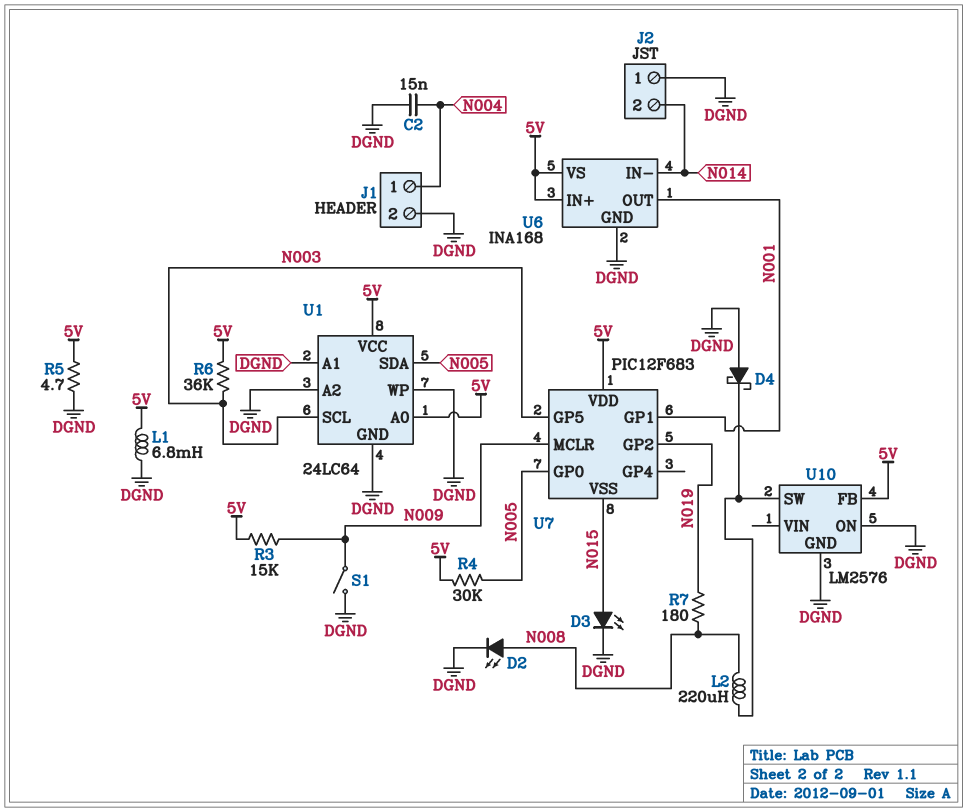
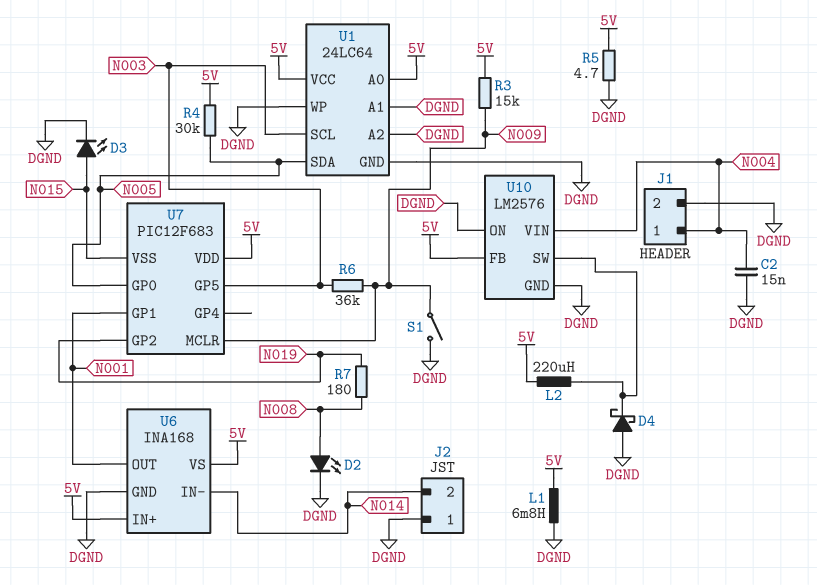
L2: 220uH (N008, U10/SW) -> 220uH (5V, U10/SW)
R6: 36k (5V, N003) -> 36k (N003, N009)
U10 pin VIN: none -> N004

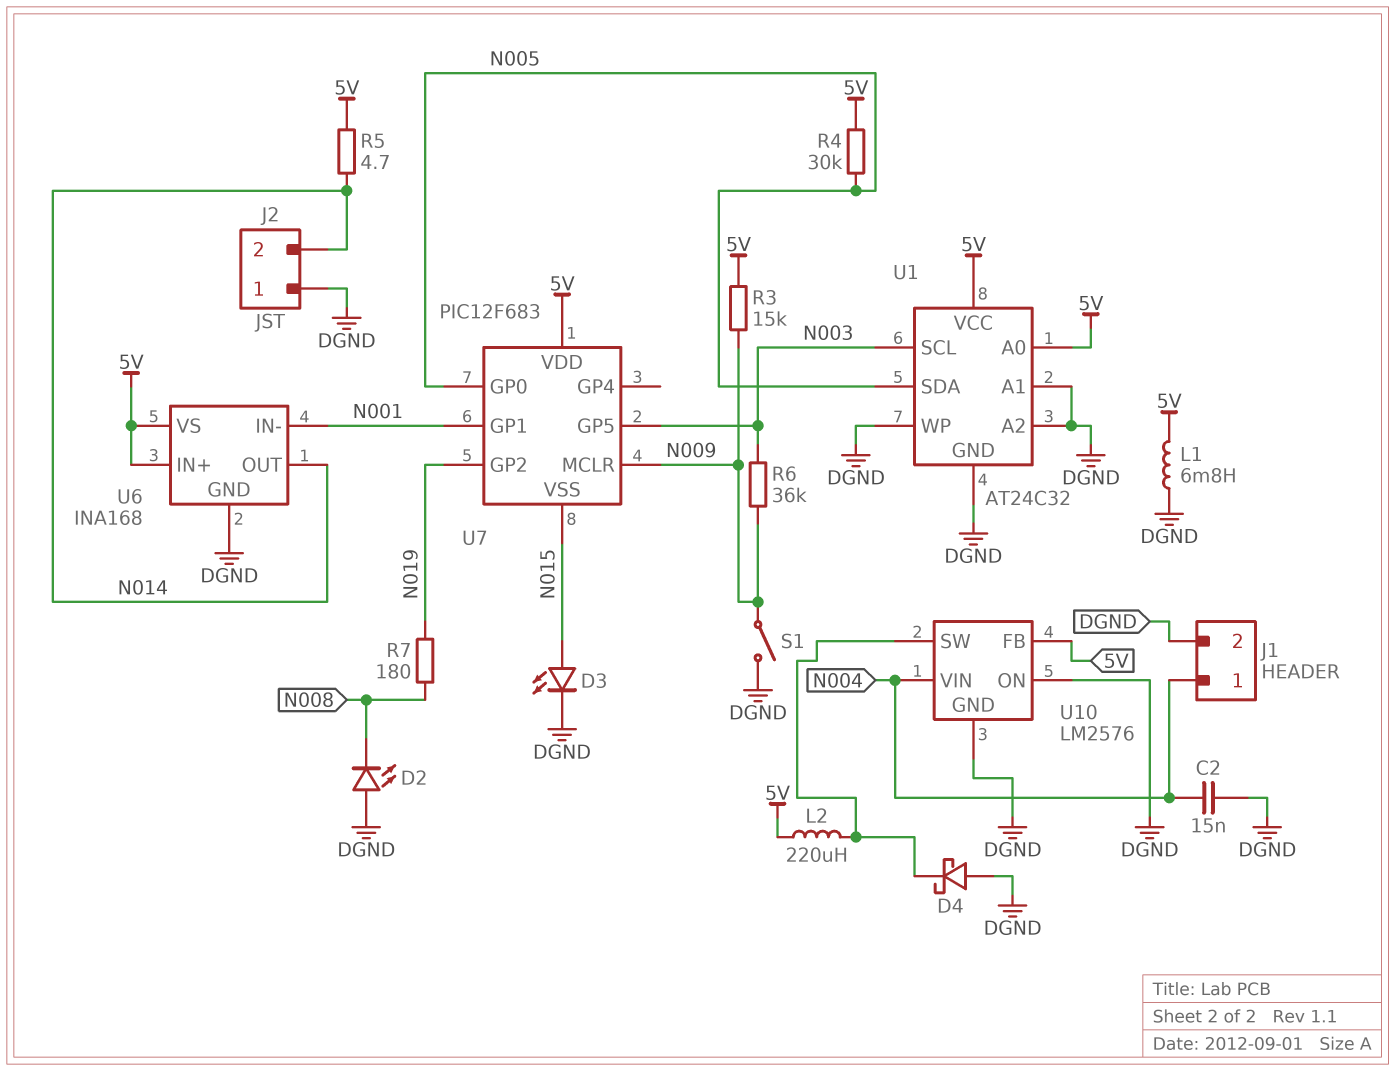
D2: LED (A N008, K DGND) -> LED (A DGND, K N008)
R5: 4.7 (5V, DGND) -> 4.7 (5V, N014)
U1: 24LC64 -> AT24C32
U6 pin IN-: N014 -> N001
U6 pin OUT: N001 -> N014

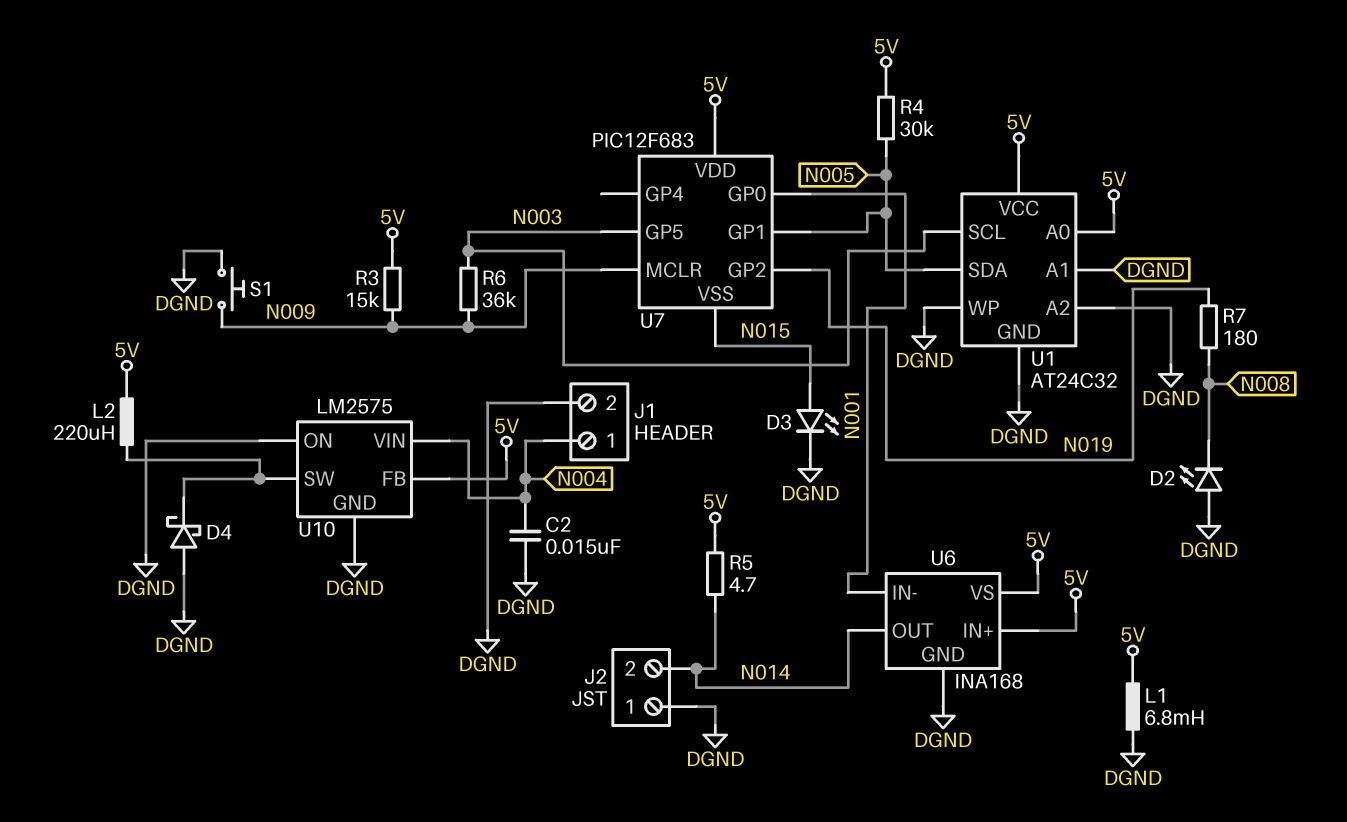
S1: switch (DGND, N009) -> button (DGND, N009)
U7 pin GP0: N005 -> N001
U7 pin GP1: N001 -> N005
U10: LM2576 -> LM2575

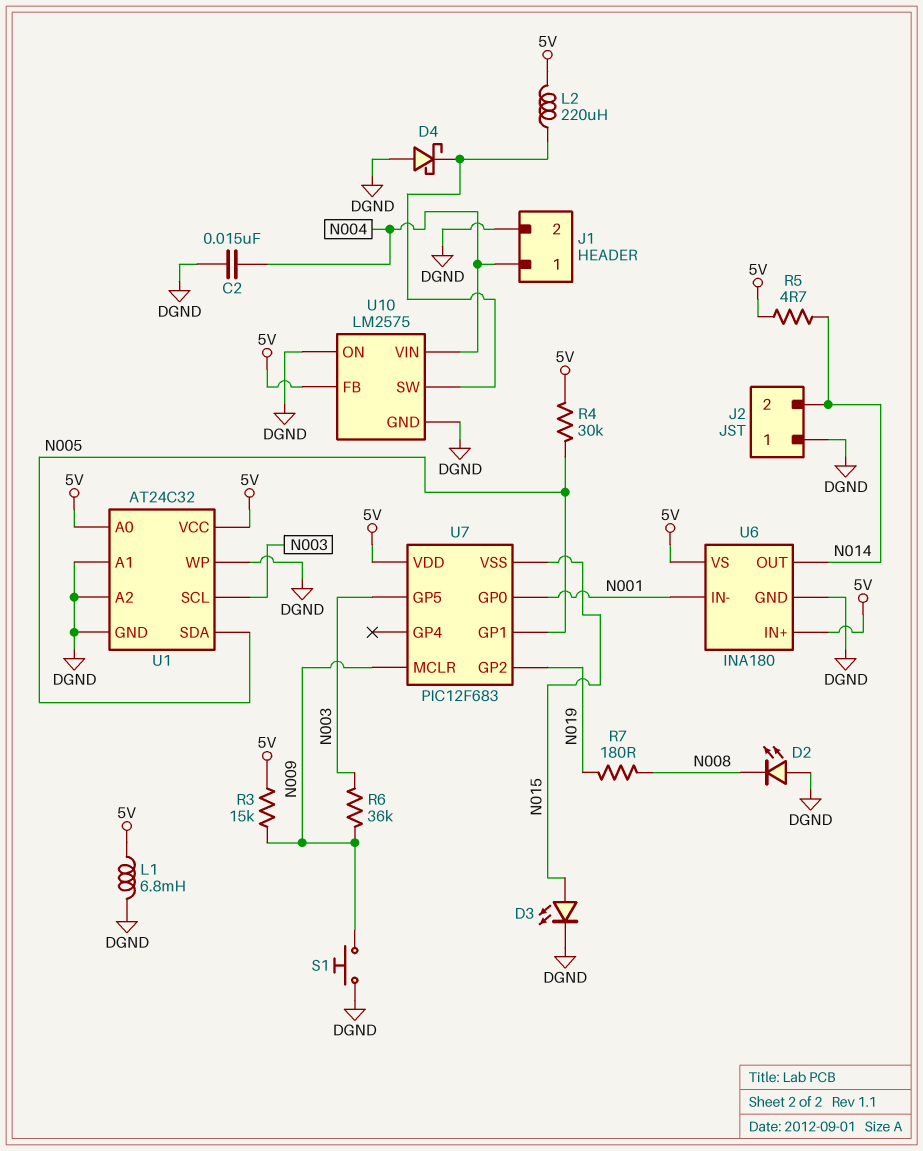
U6: INA168 -> INA180

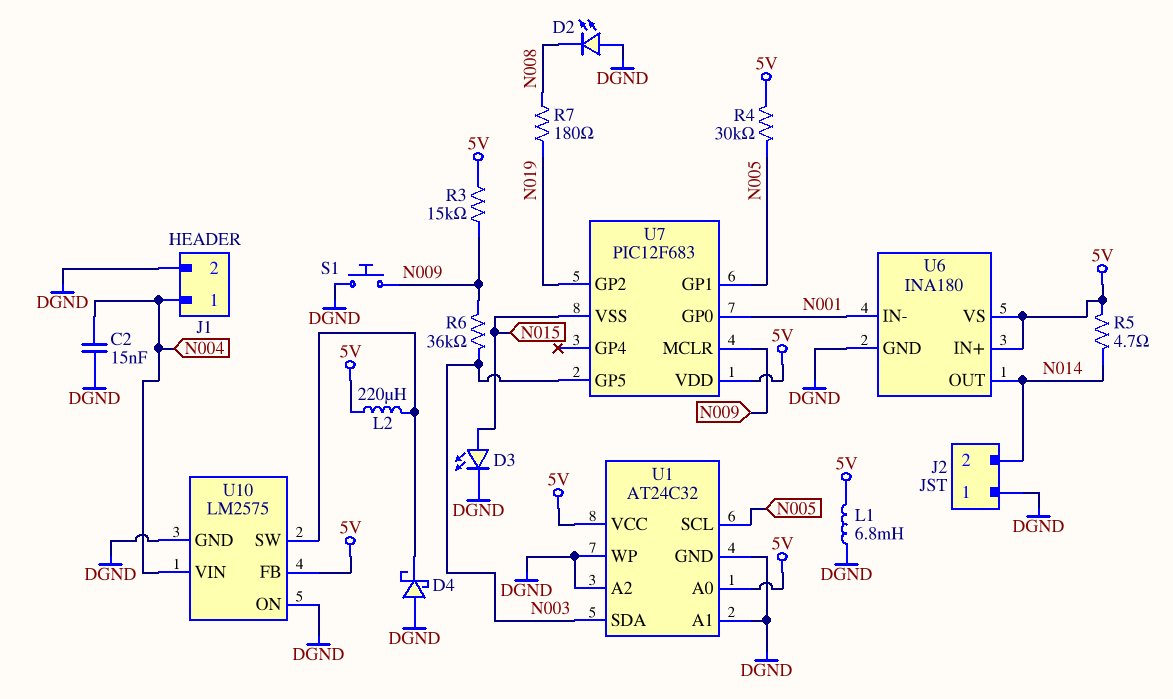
U1 pin SCL: N003 -> N005
U1 pin SDA: N005 -> N003

